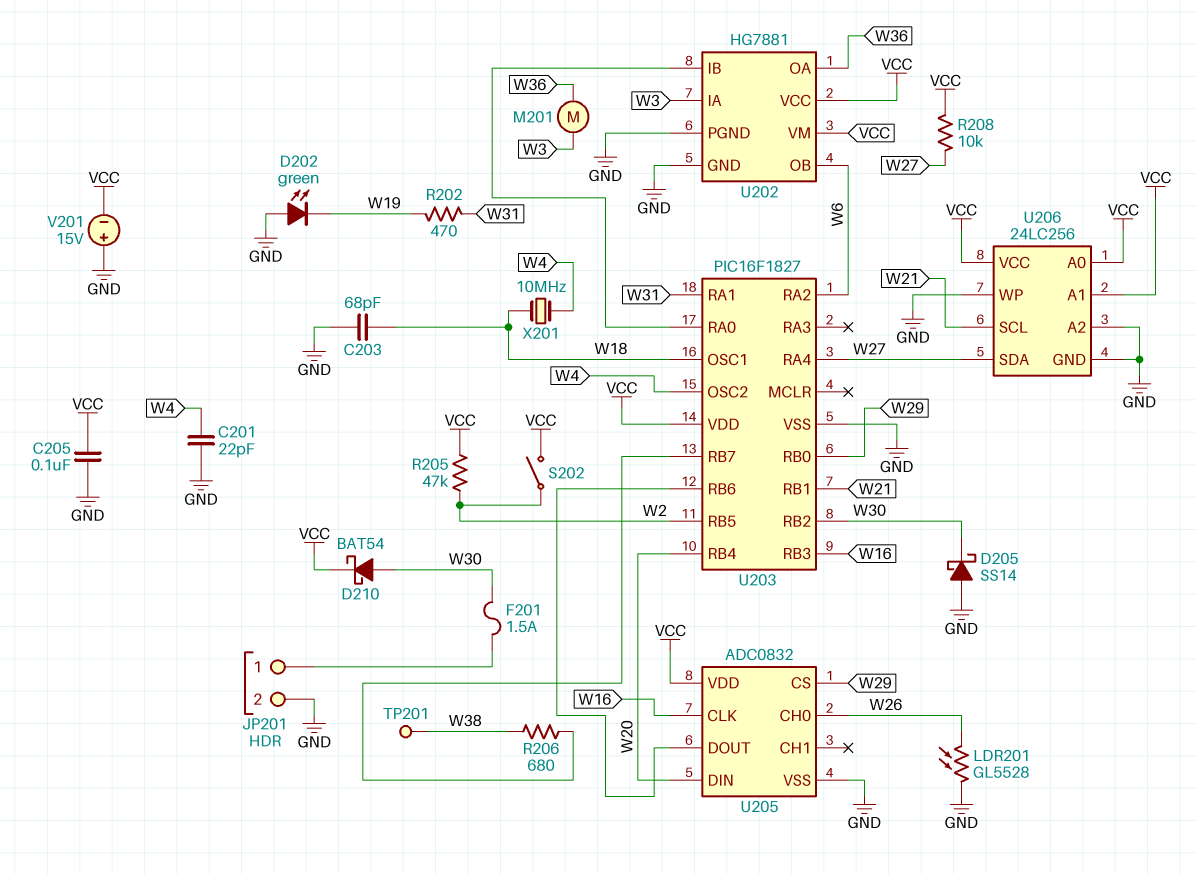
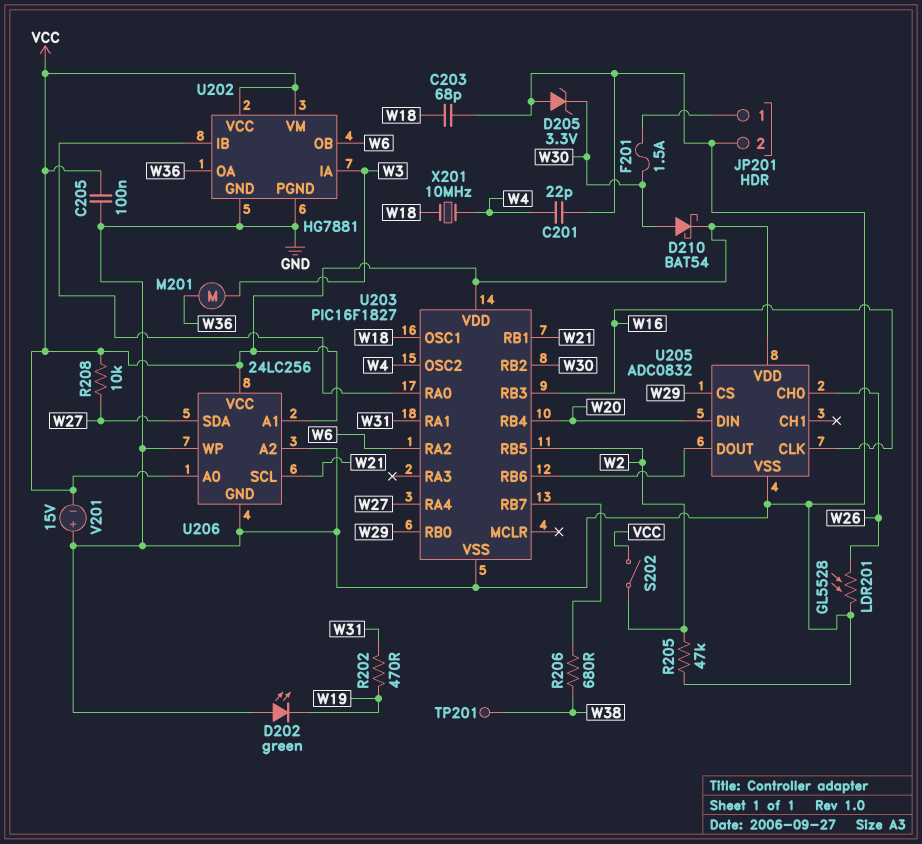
D205: schottky SS14 (A GND, K W30) -> zener 3.3V (A GND, K W30)
R205: 47k (VCC, W2) -> 47k (GND, W2)

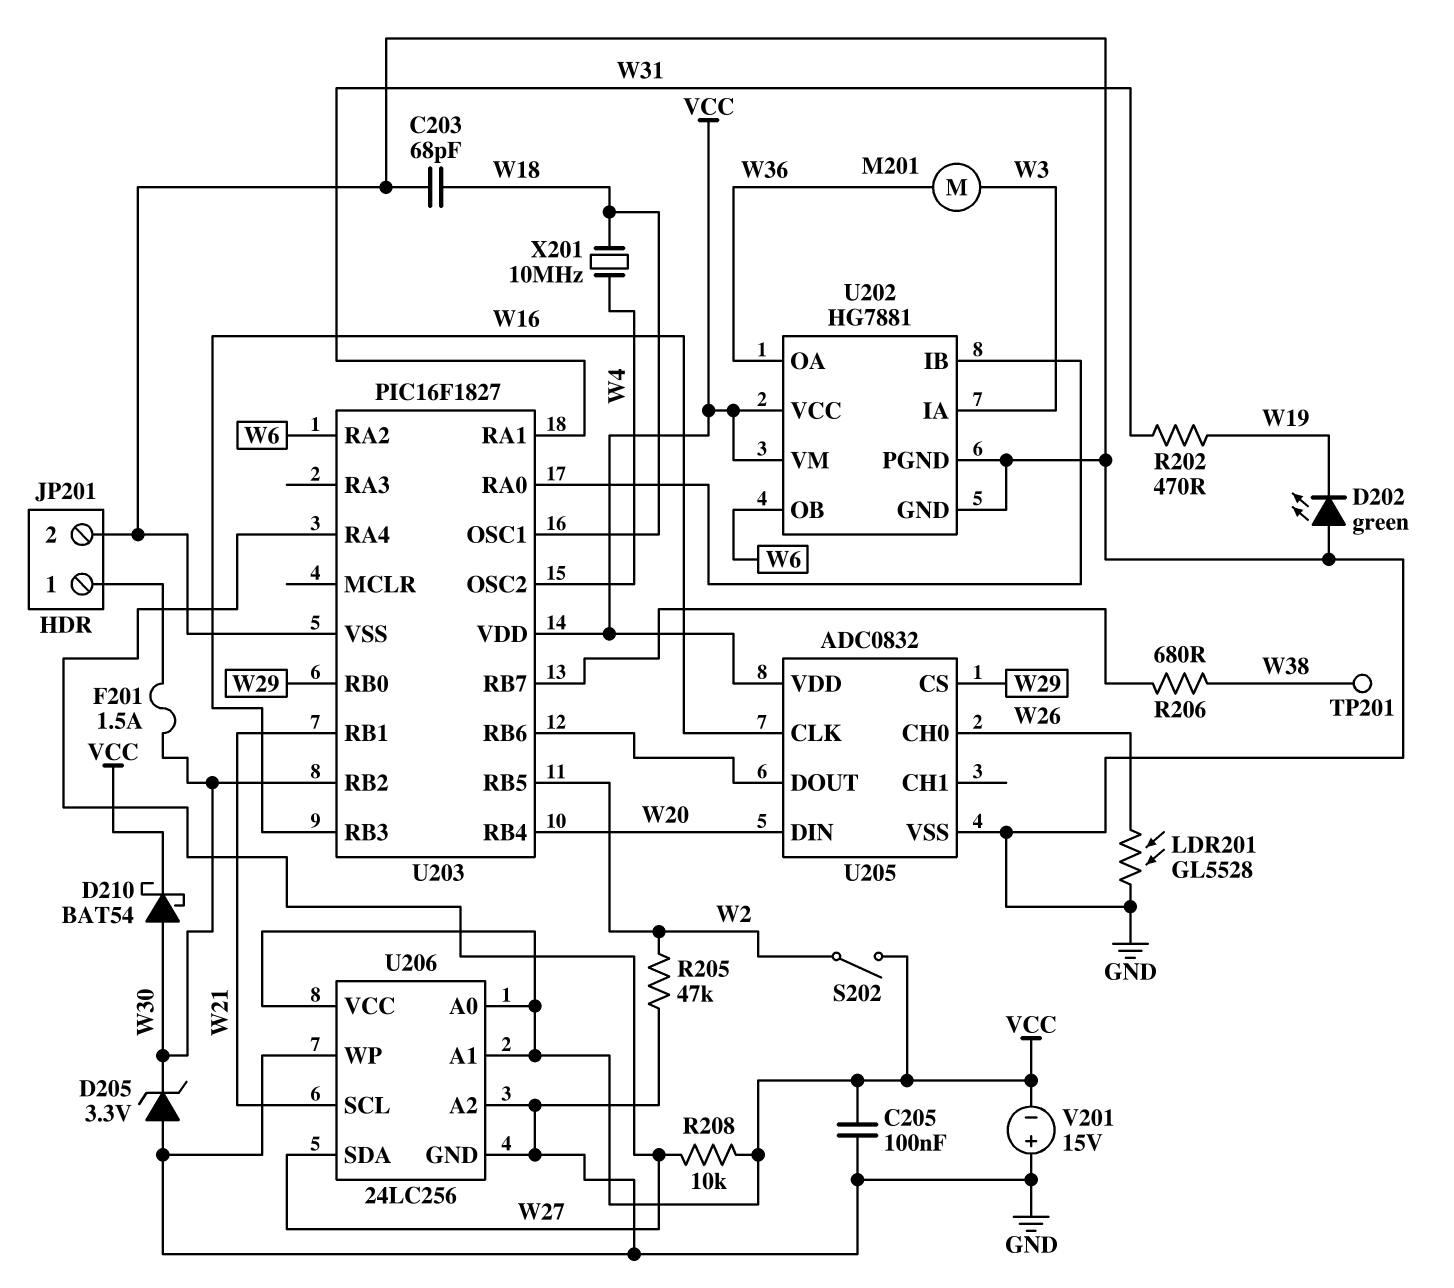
C201: 22pF (GND, W4) -> none

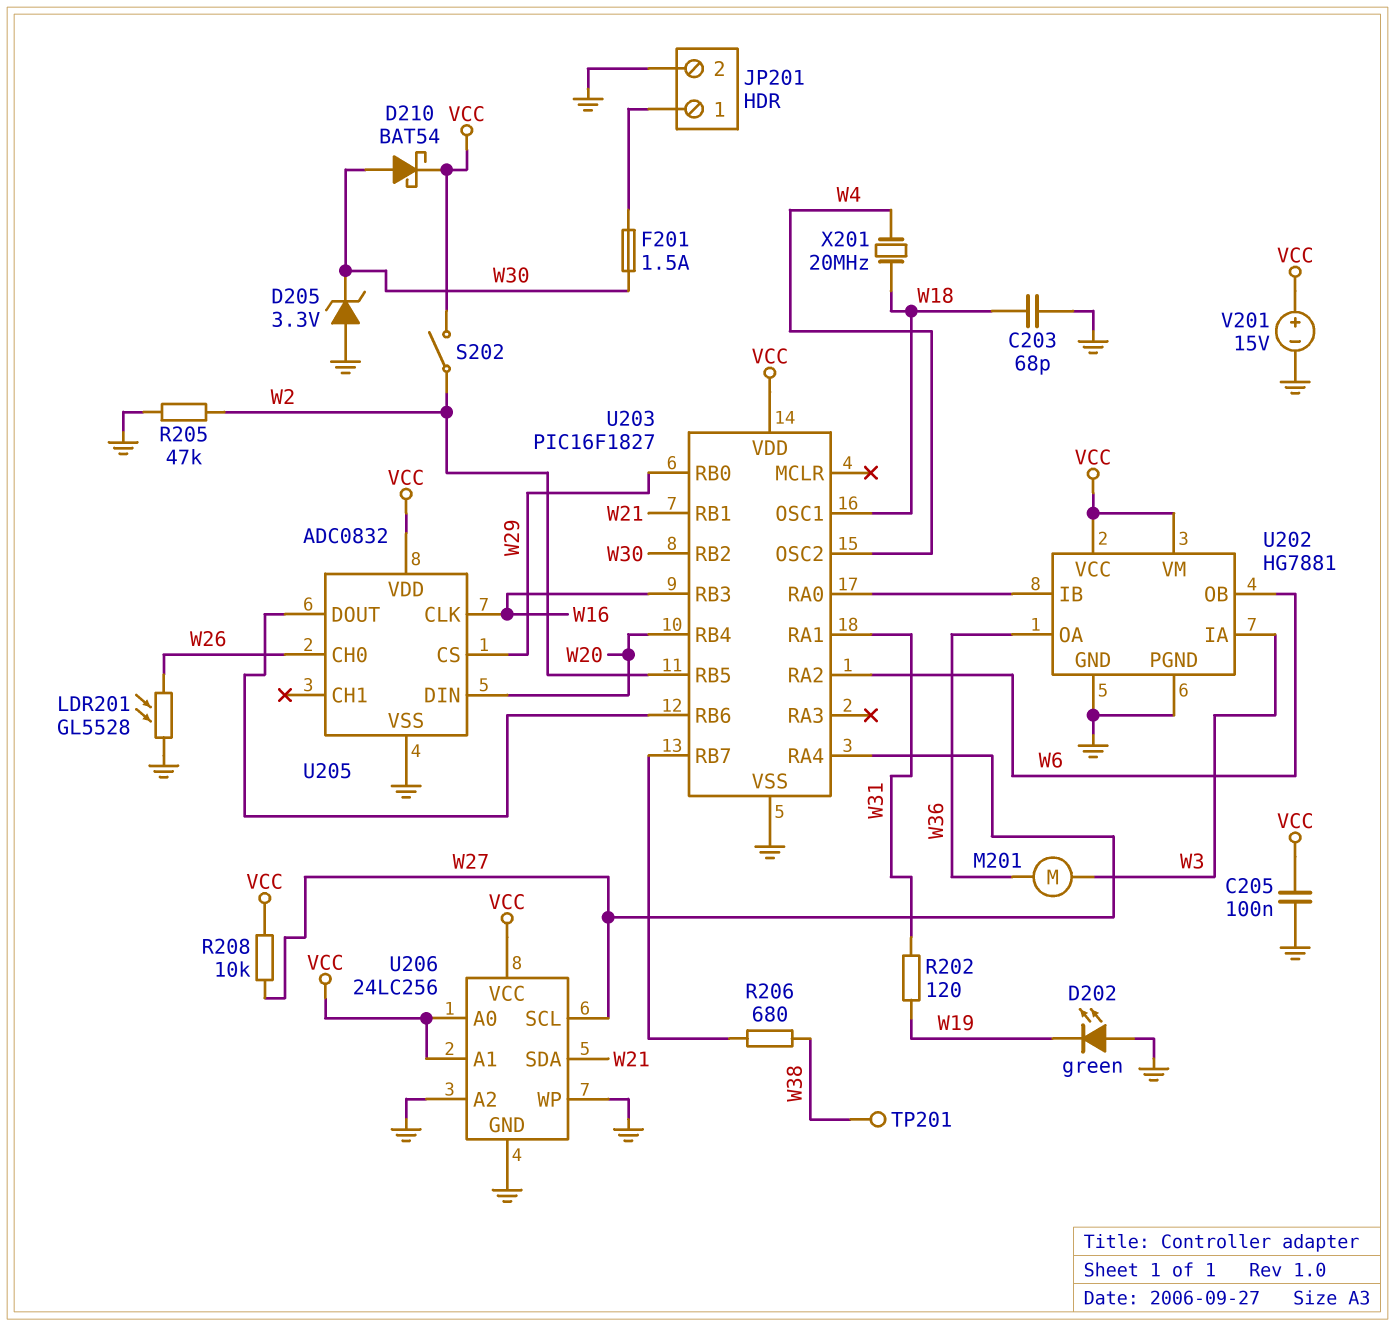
R202: 470 (W19, W31) -> 120 (W19, W31)
U206 pin SCL: W21 -> W27
U206 pin SDA: W27 -> W21
V201: 15V (plus GND, minus VCC) -> 15V (plus VCC, minus GND)
X201: 10MHz (W4, W18) -> 20MHz (W4, W18)

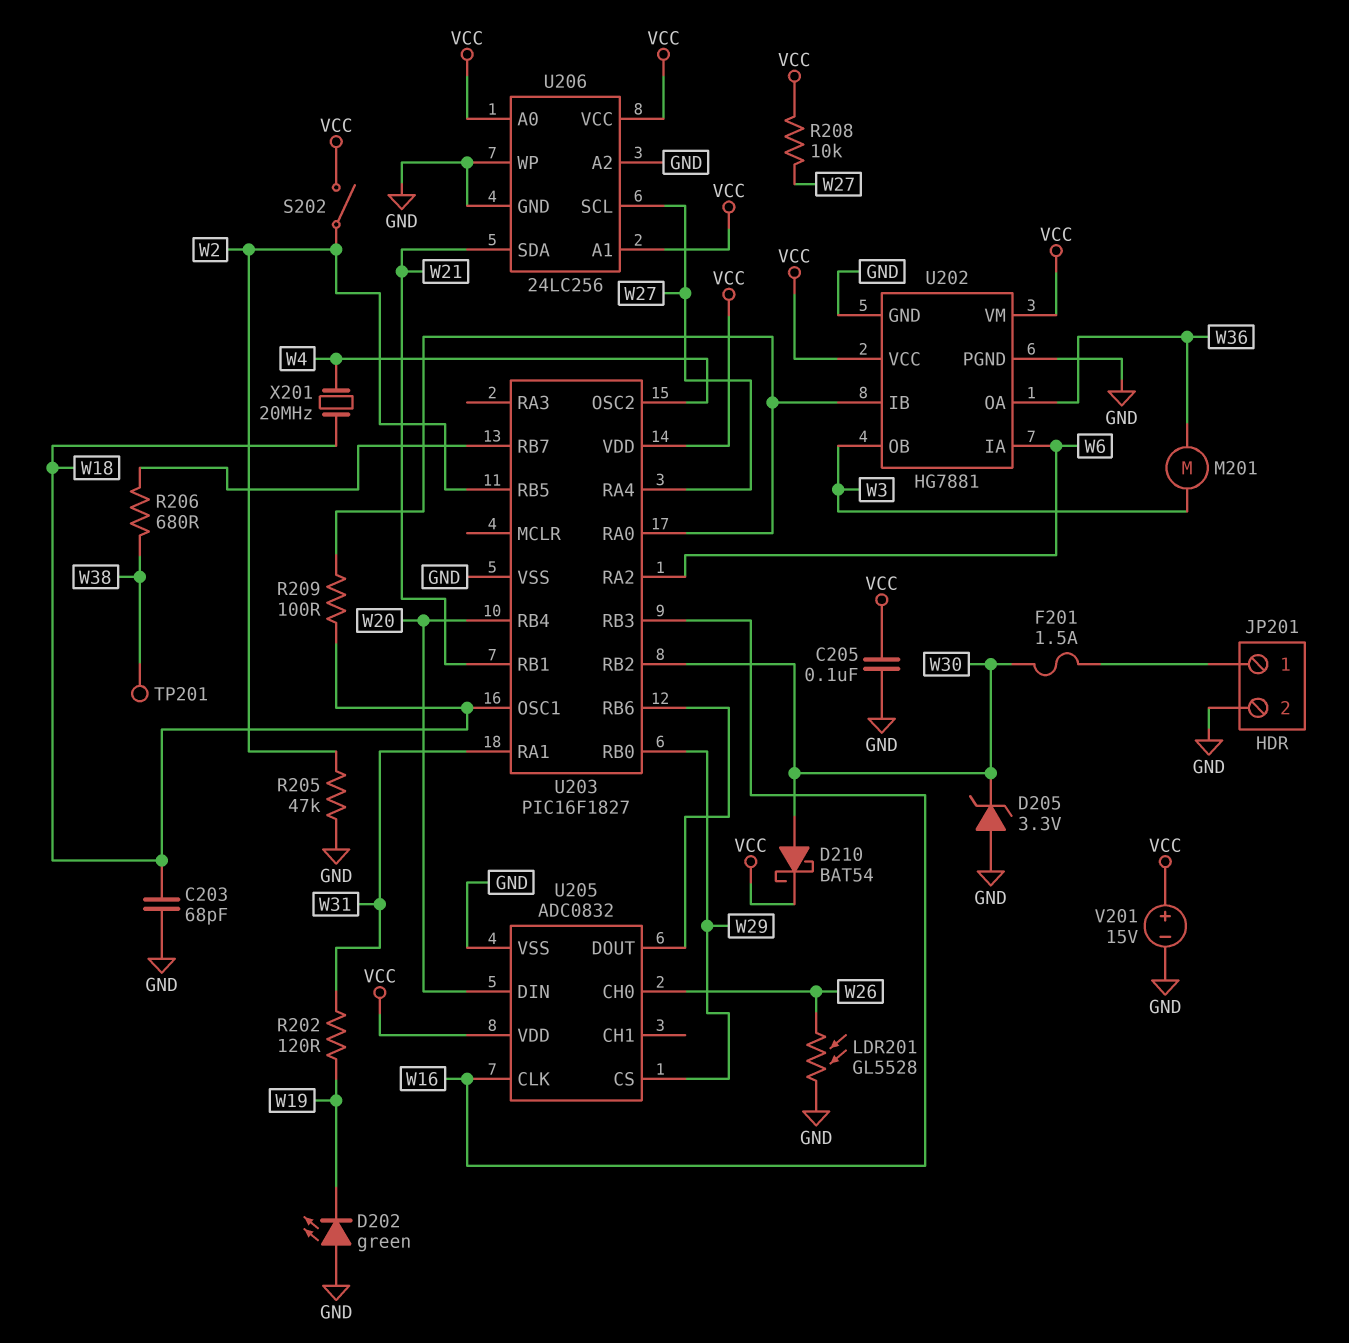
R209: none -> 100 (U202/IB, W18)
U202 pin IA: W3 -> W6
U202 pin OB: W6 -> W3

